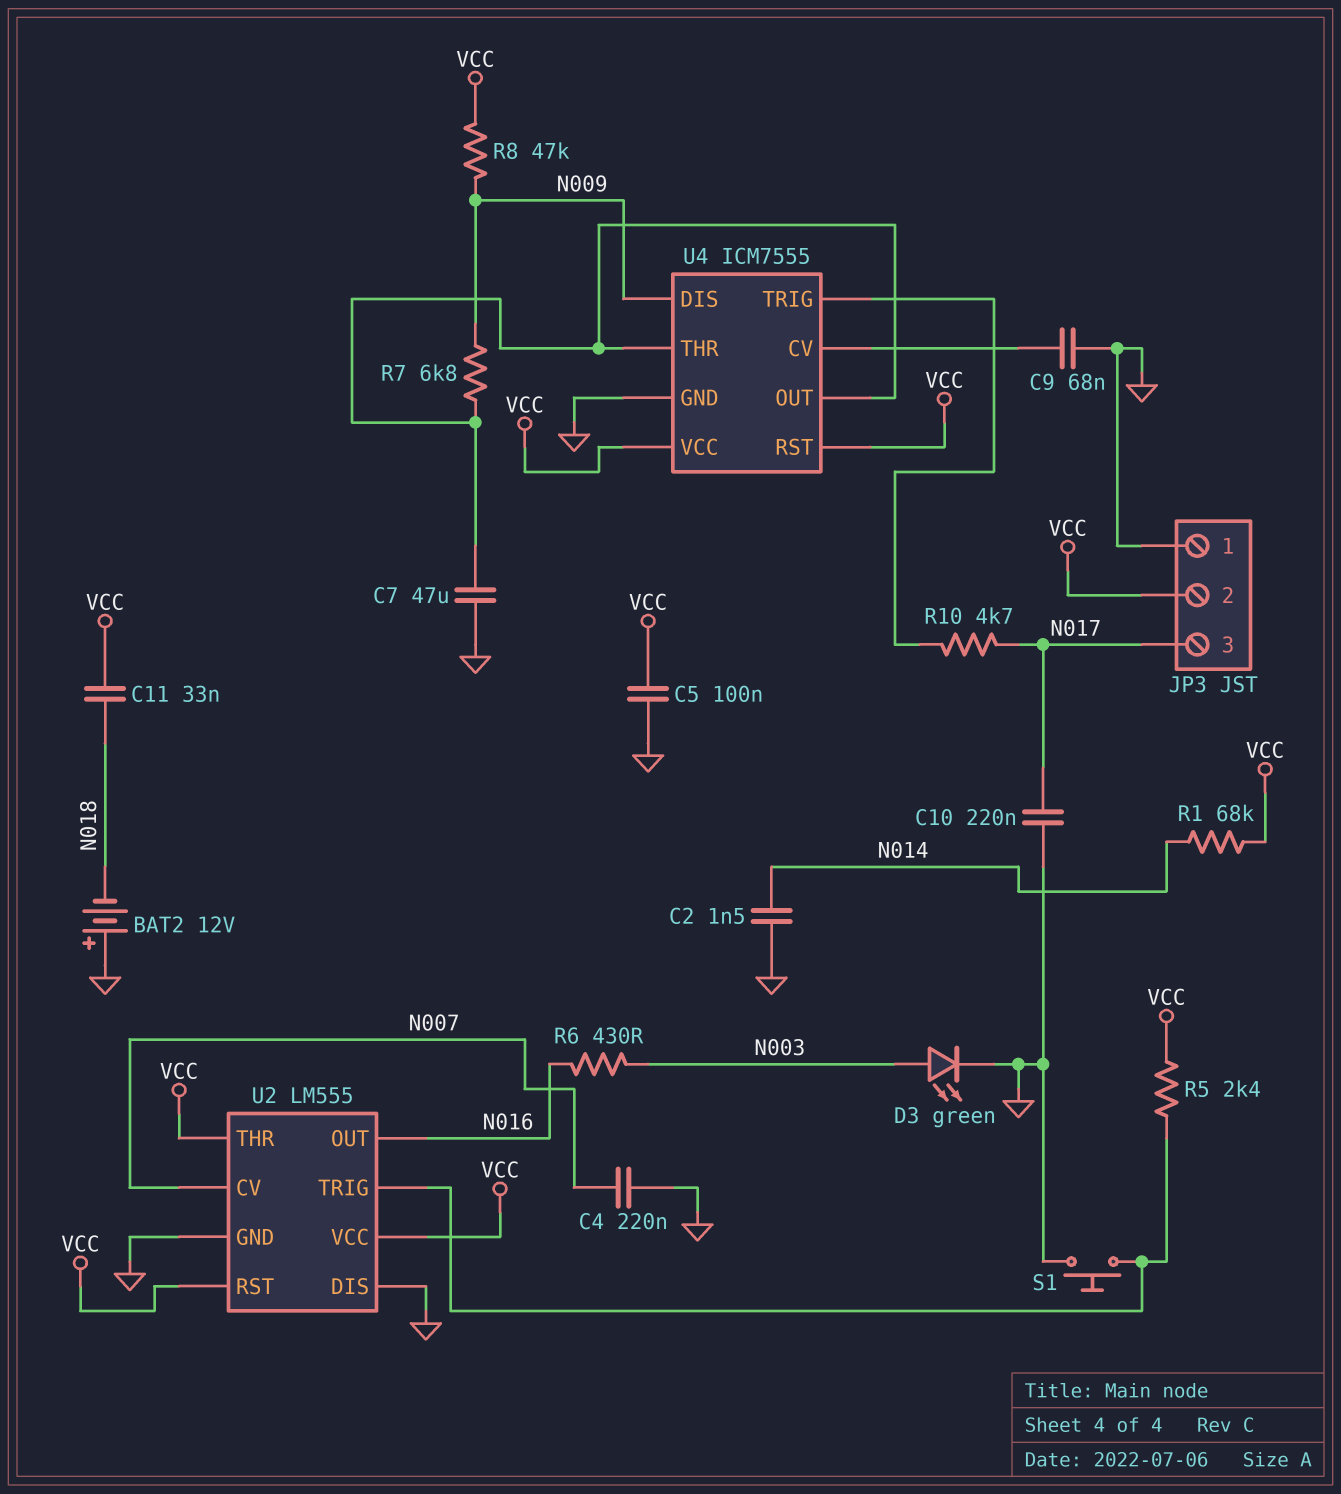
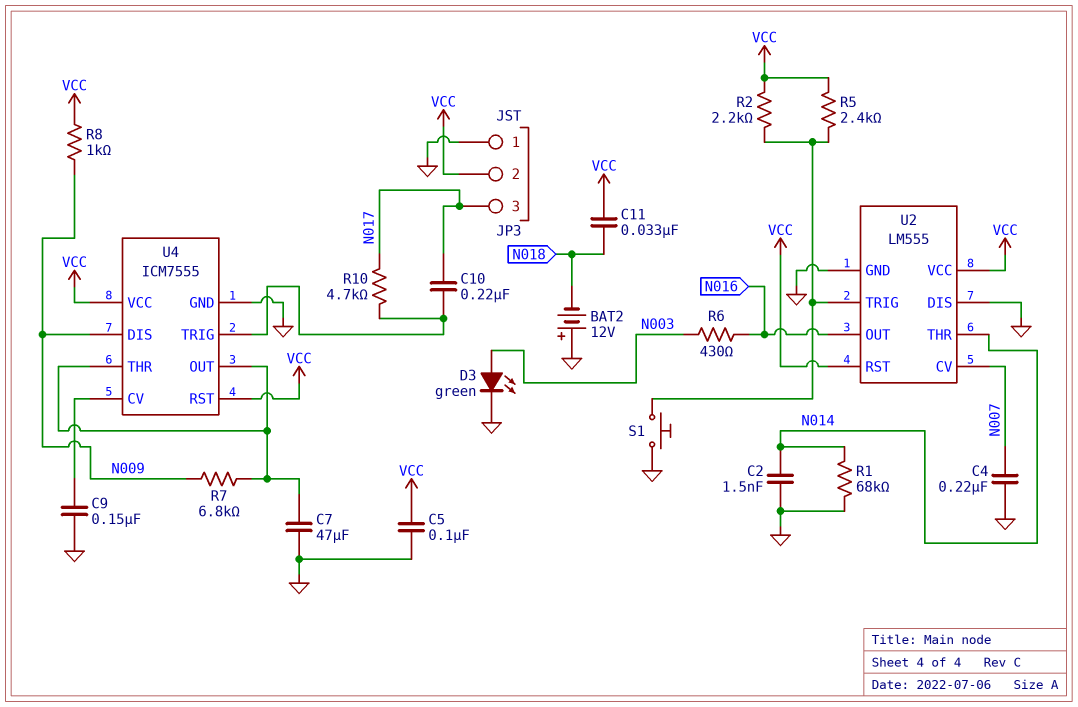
C9: 68nF (GND, U4/CV) -> 150nF (GND, U4/CV)
C10: 220nF (GND, N017) -> 220nF (N017, U4/TRIG)
R1: 68k (N014, VCC) -> 68k (GND, N014)
R2: none -> 2.2k (U2/TRIG, VCC)
R8: 47k (N009, VCC) -> 1k (N009, VCC)
U2 pin THR: VCC -> N014

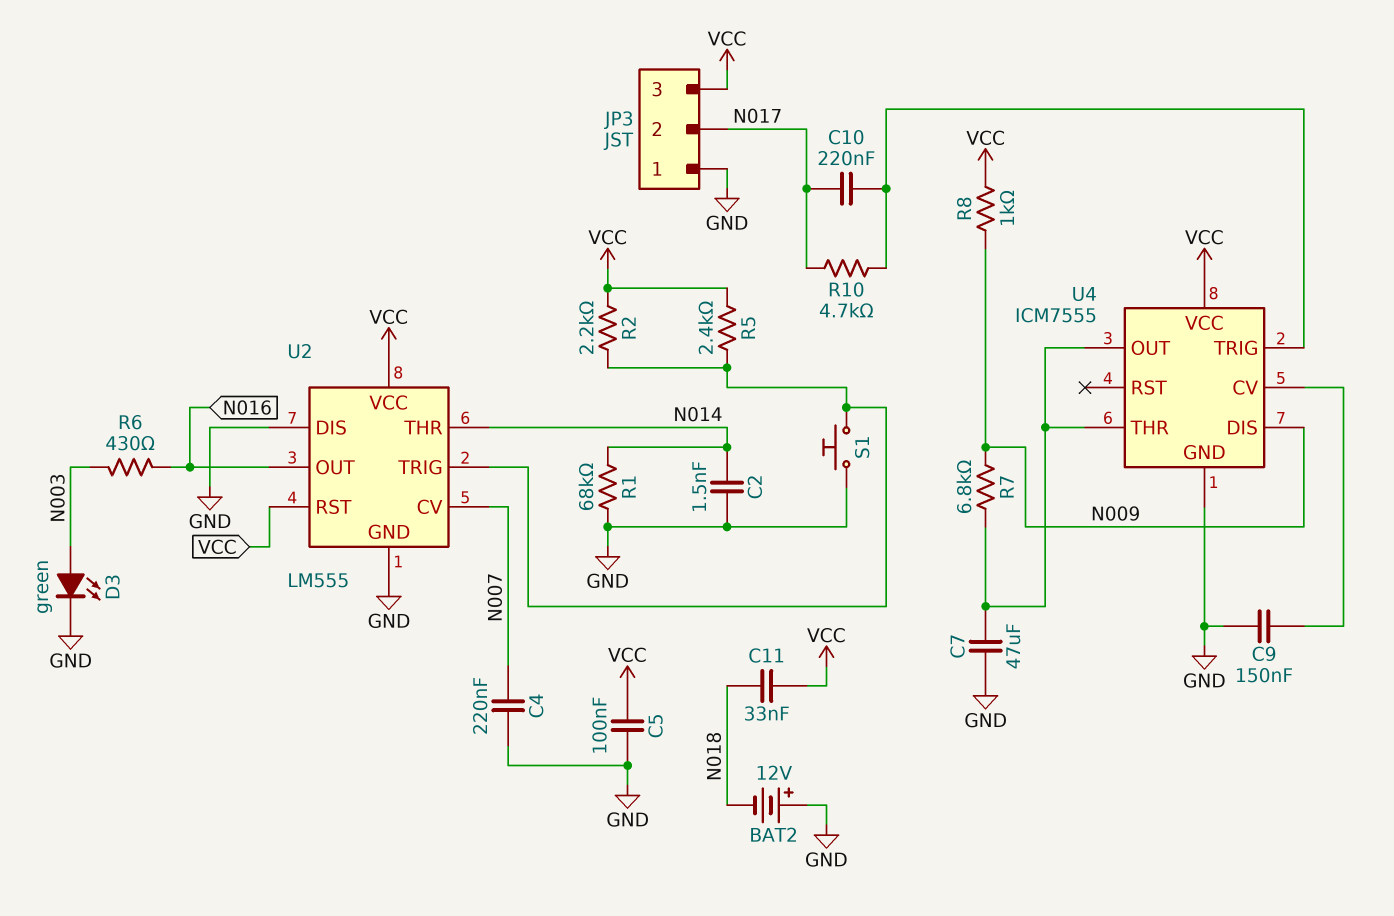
JP3 pin 2: VCC -> N017
JP3 pin 3: N017 -> VCC
U4 pin RST: VCC -> none

